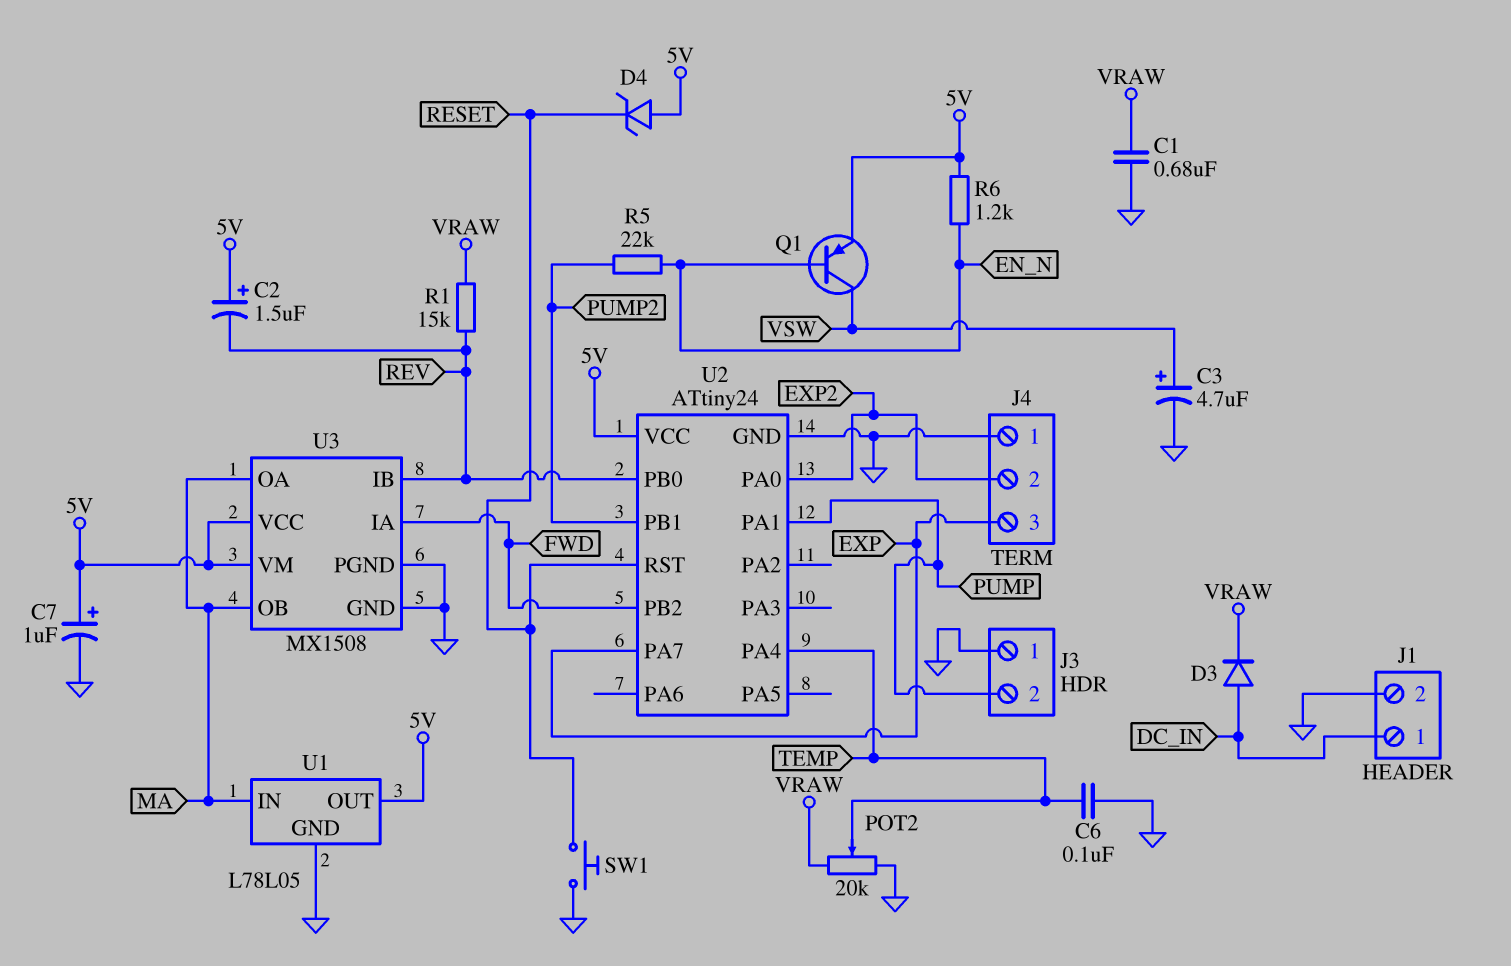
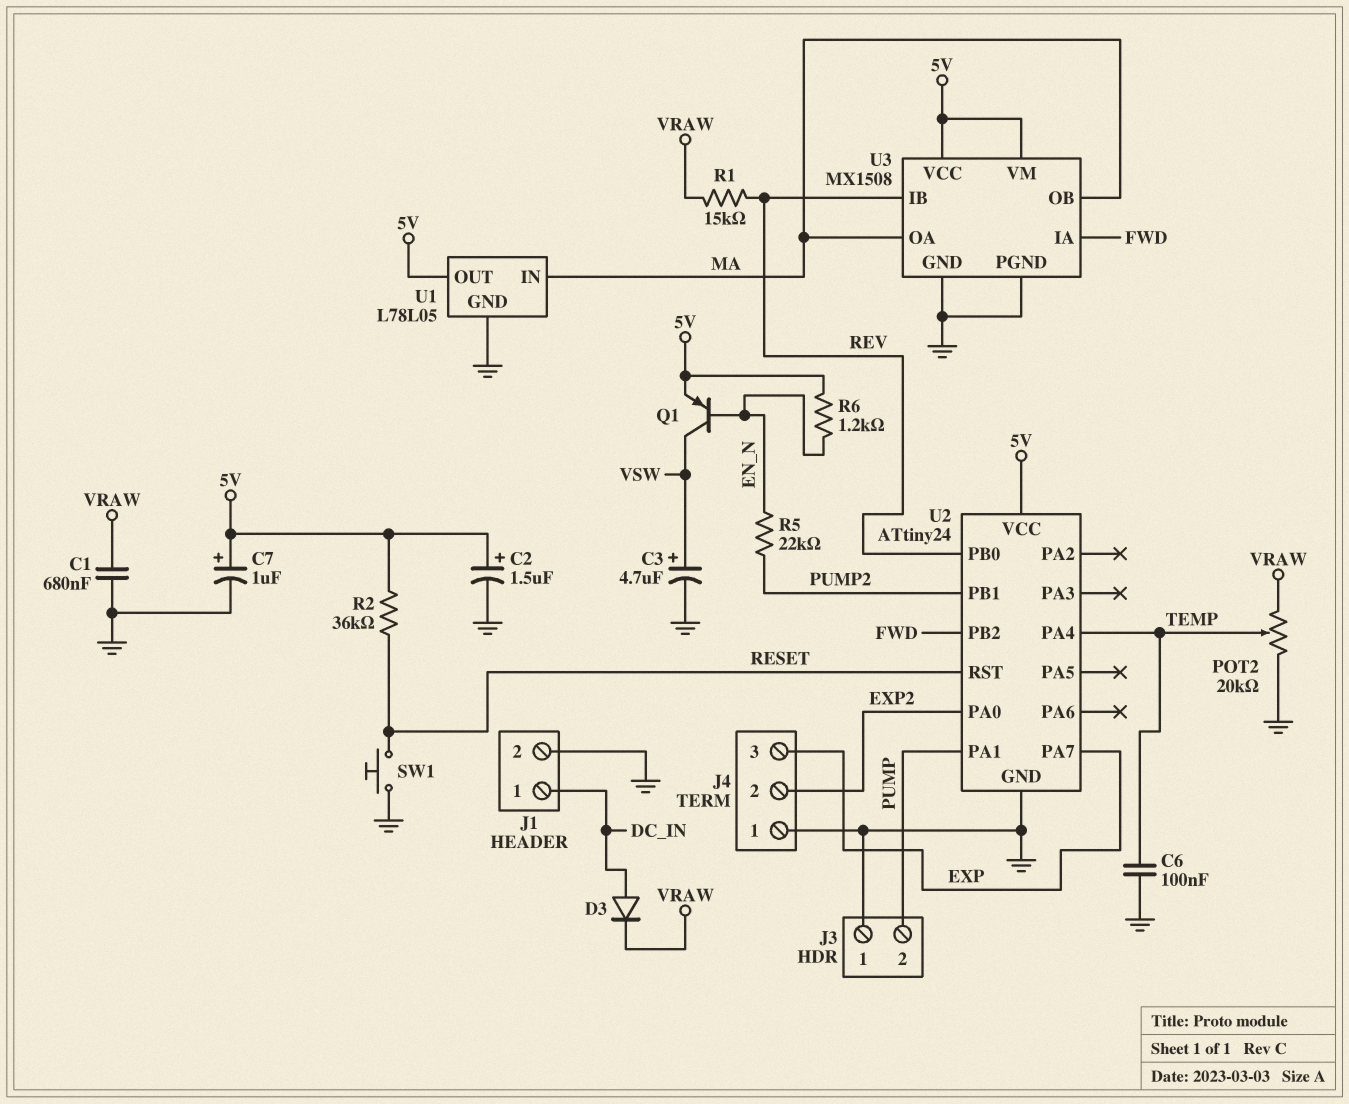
C2: 1.5uF (plus 5V, minus REV) -> 1.5uF (plus 5V, minus GND)
D4: zener (A 5V, K RESET) -> none
R2: none -> 36k (5V, RESET)

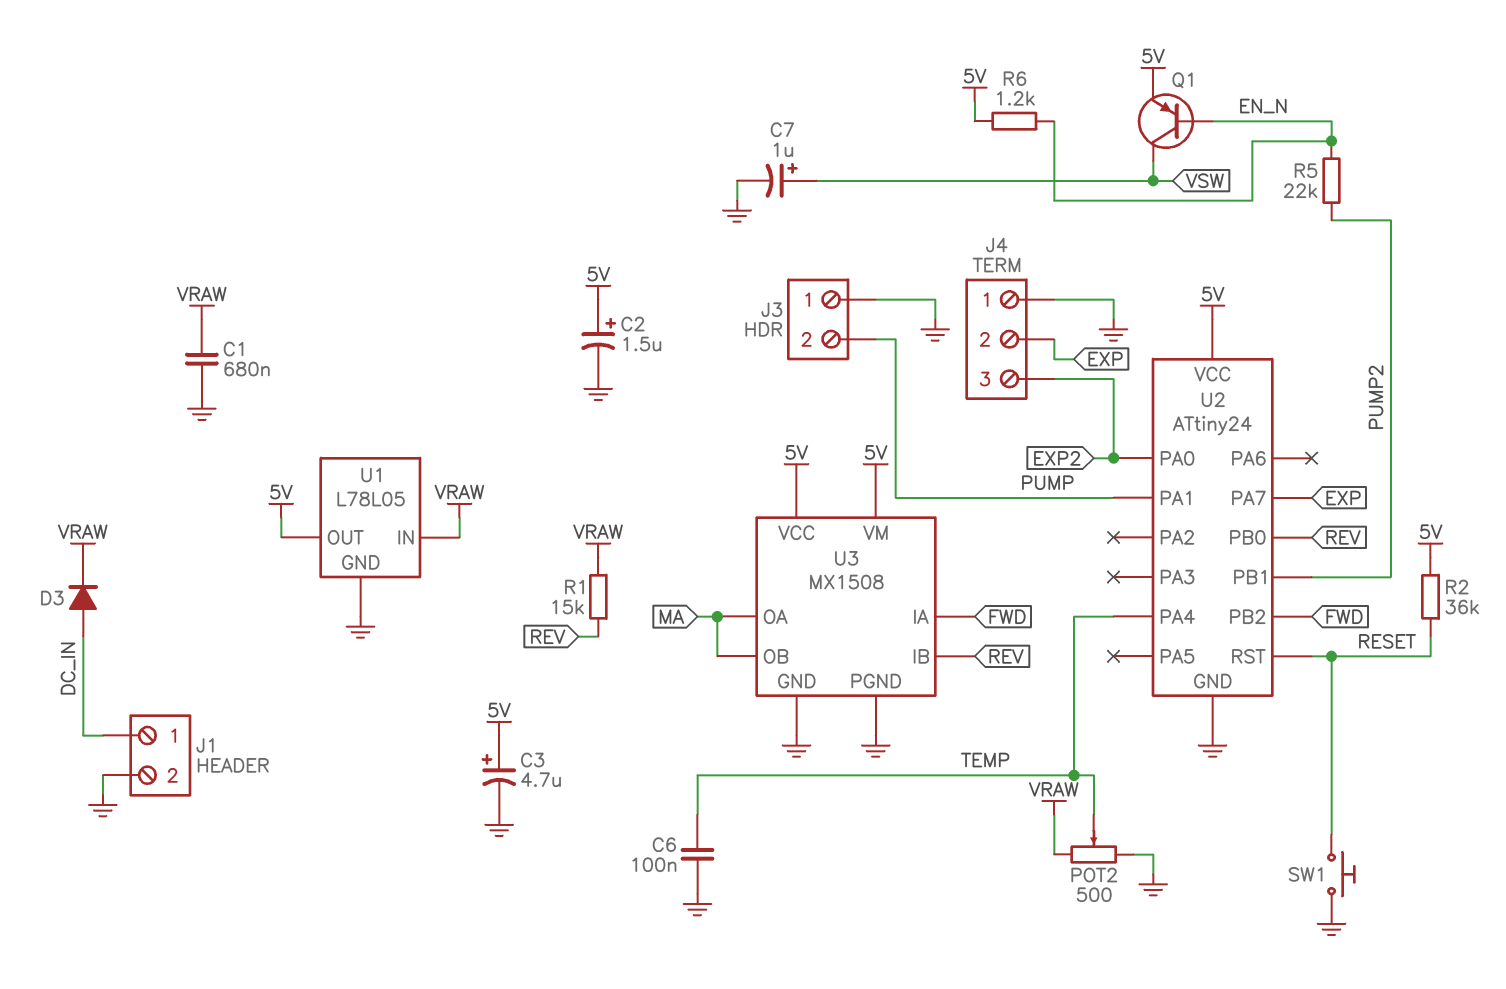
C3: 4.7uF (plus VSW, minus GND) -> 4.7uF (plus 5V, minus GND)
C7: 1uF (plus 5V, minus GND) -> 1uF (plus VSW, minus GND)
J4 pin 2: EXP2 -> EXP
J4 pin 3: EXP -> EXP2
POT2: 20k (GND, VRAW, wiper TEMP) -> 500 (GND, VRAW, wiper TEMP)
U1 pin IN: MA -> VRAW

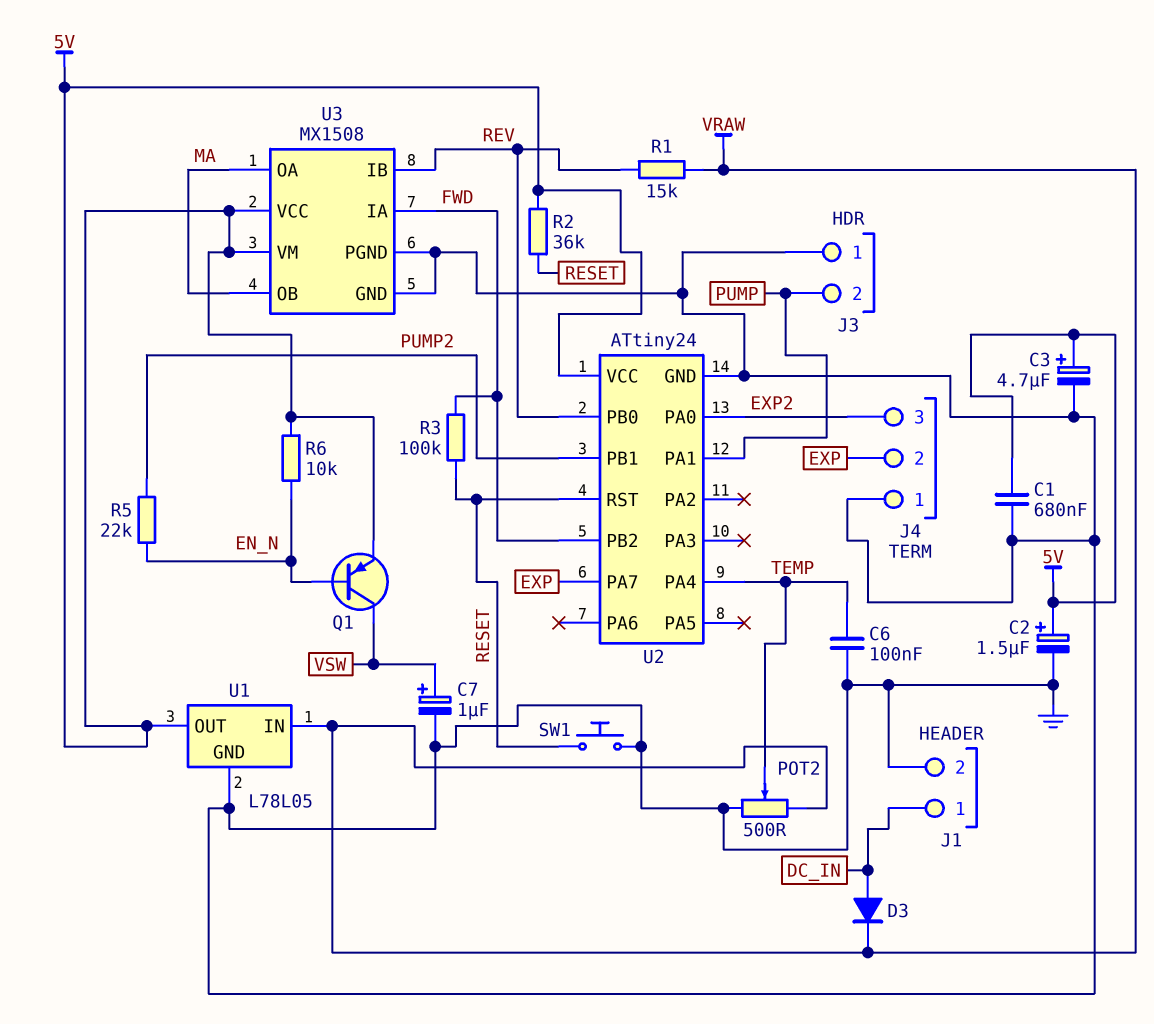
C1: 680nF (GND, VRAW) -> 680nF (5V, GND)
R3: none -> 100k (FWD, RESET)
R6: 1.2k (5V, EN_N) -> 10k (5V, EN_N)

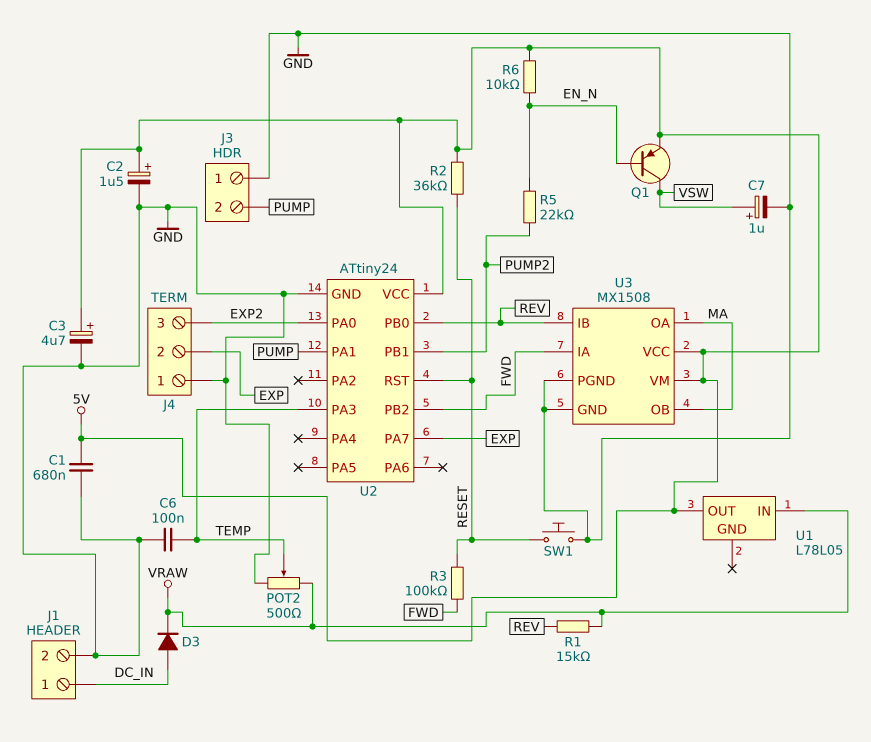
U1 pin GND: GND -> none
U2 pin PA3: none -> TEMP
U2 pin PA4: TEMP -> none

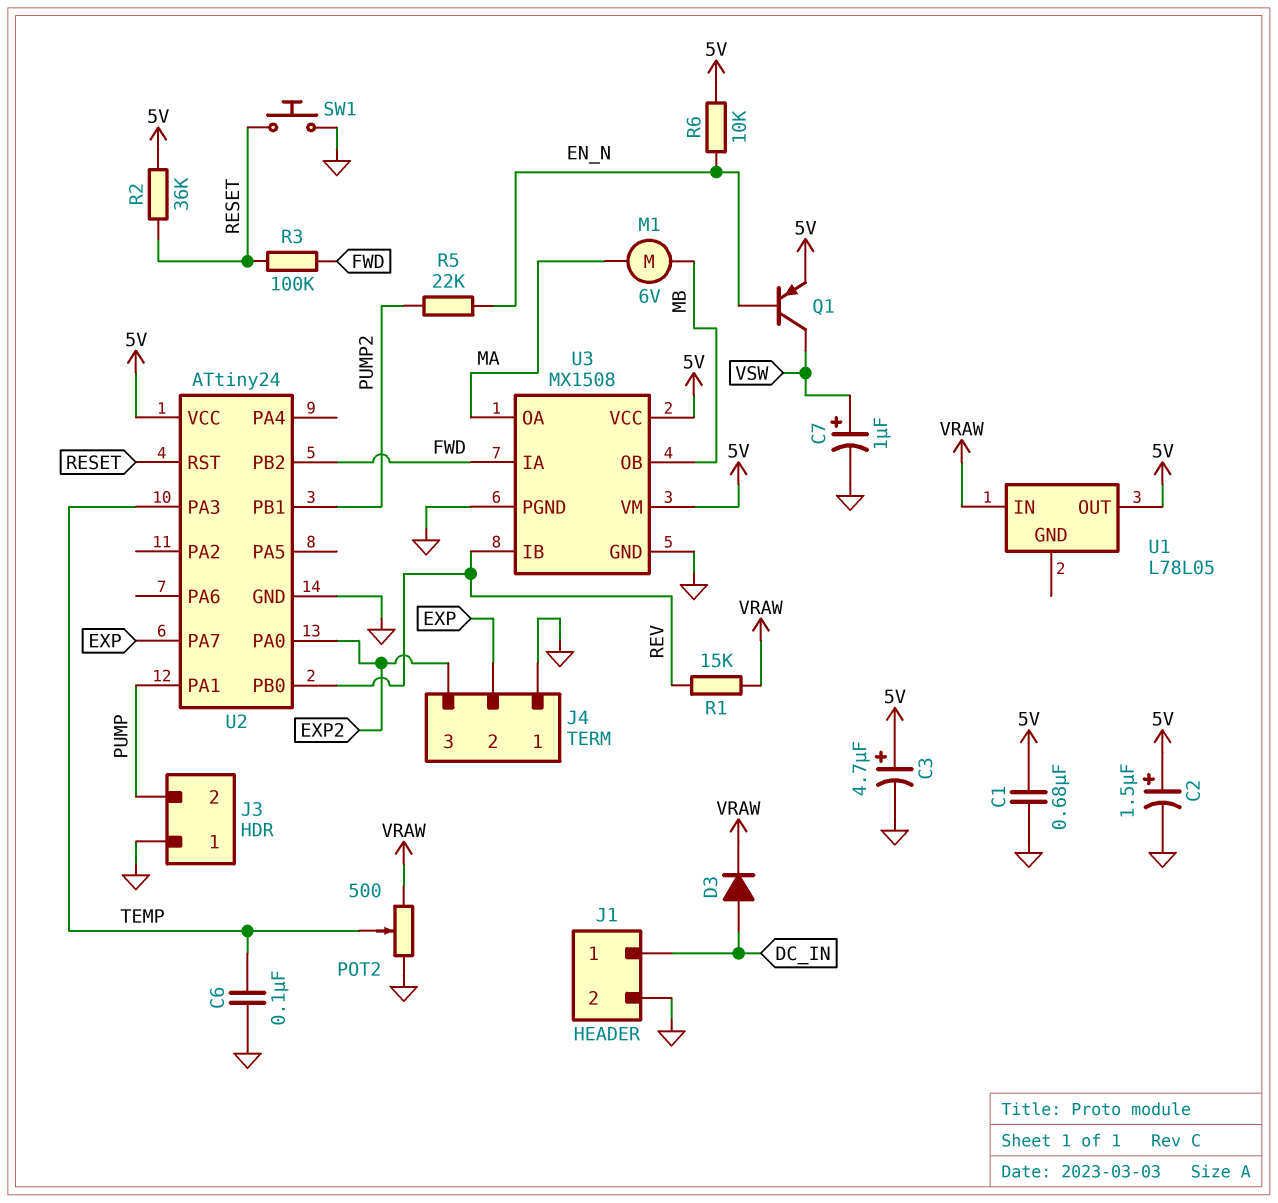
M1: none -> motor 6V (MA, MB)
U3 pin OB: MA -> MB

